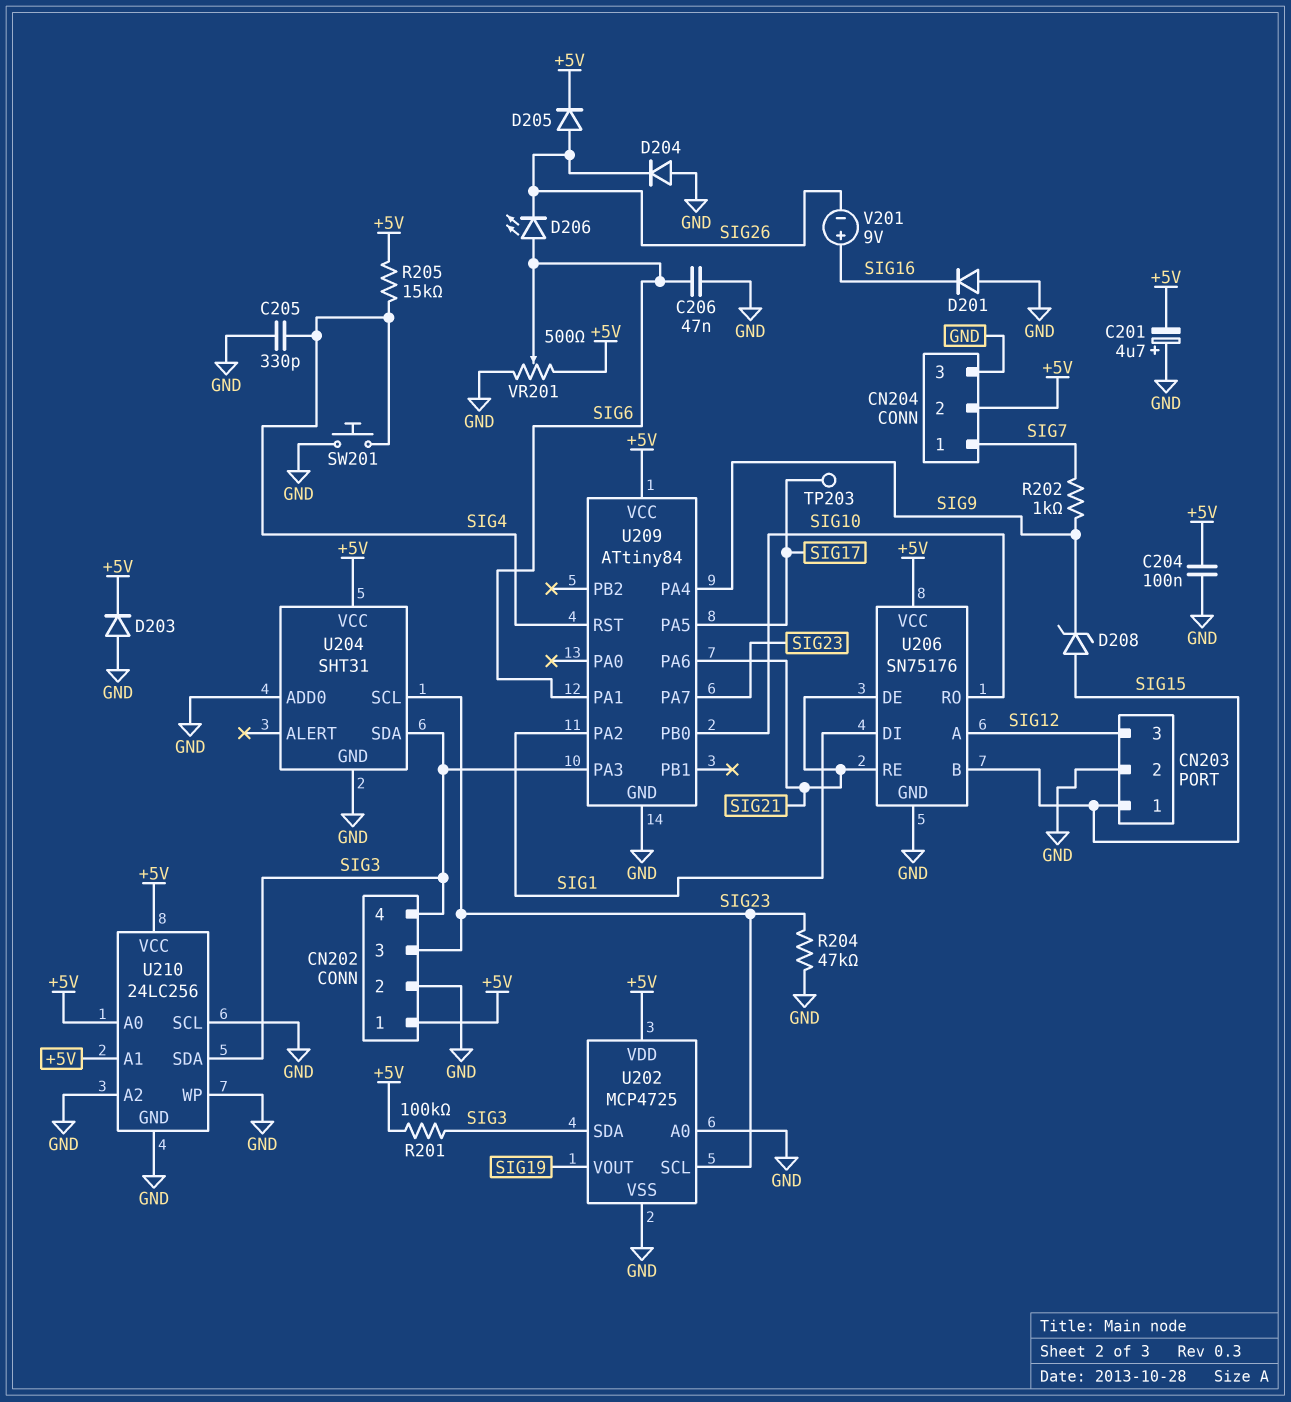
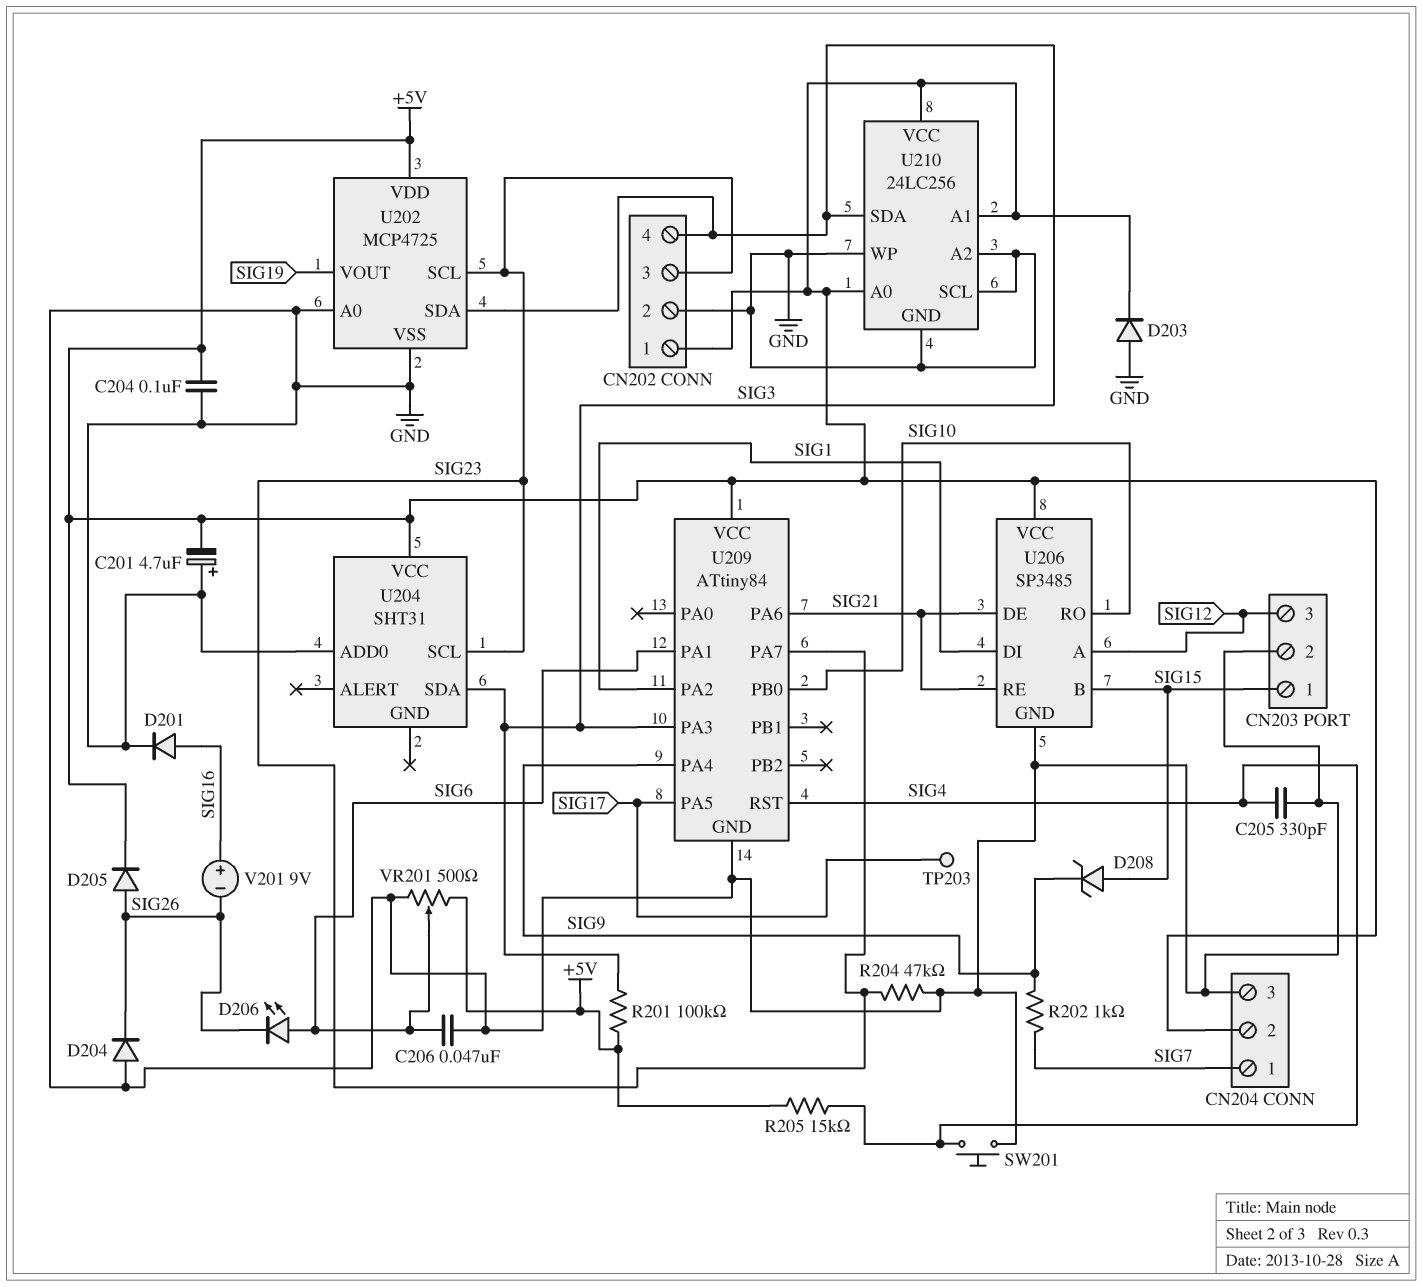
D201: diode (A GND, K SIG16) -> diode (A SIG16, K GND)
U204 pin GND: GND -> none
U206: SN75176 -> SP3485

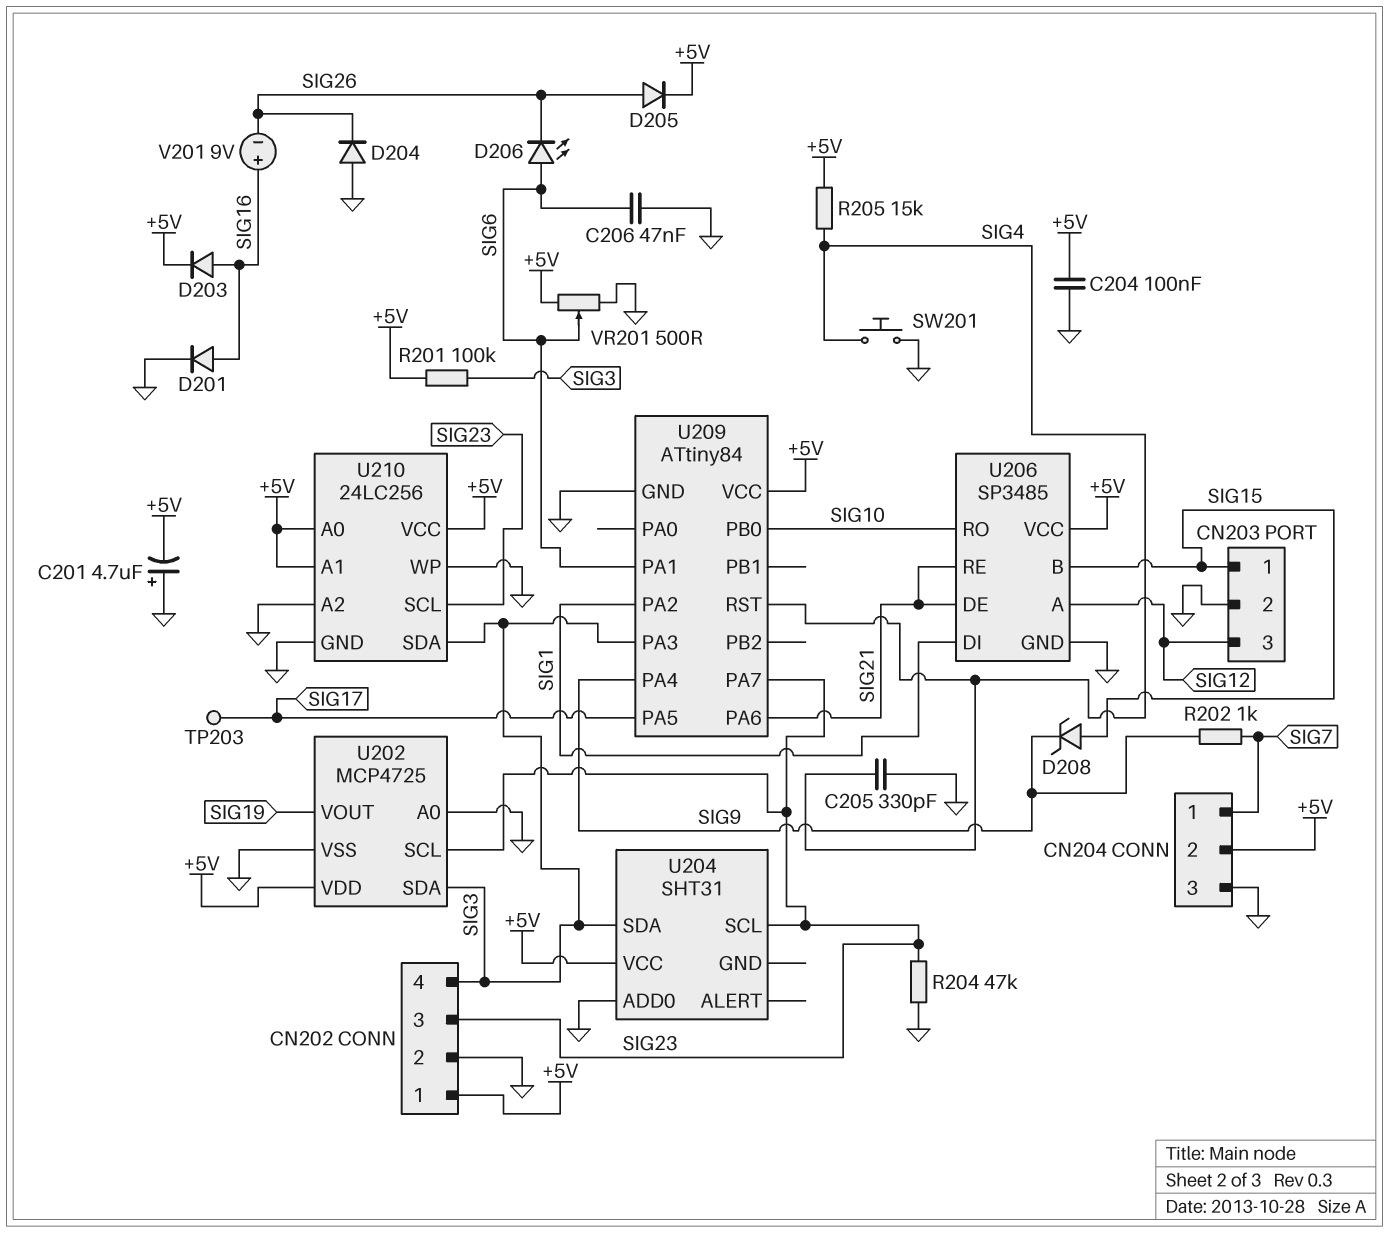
D203: diode (A GND, K +5V) -> diode (A SIG16, K +5V)
U210 pin SCL: GND -> SIG23

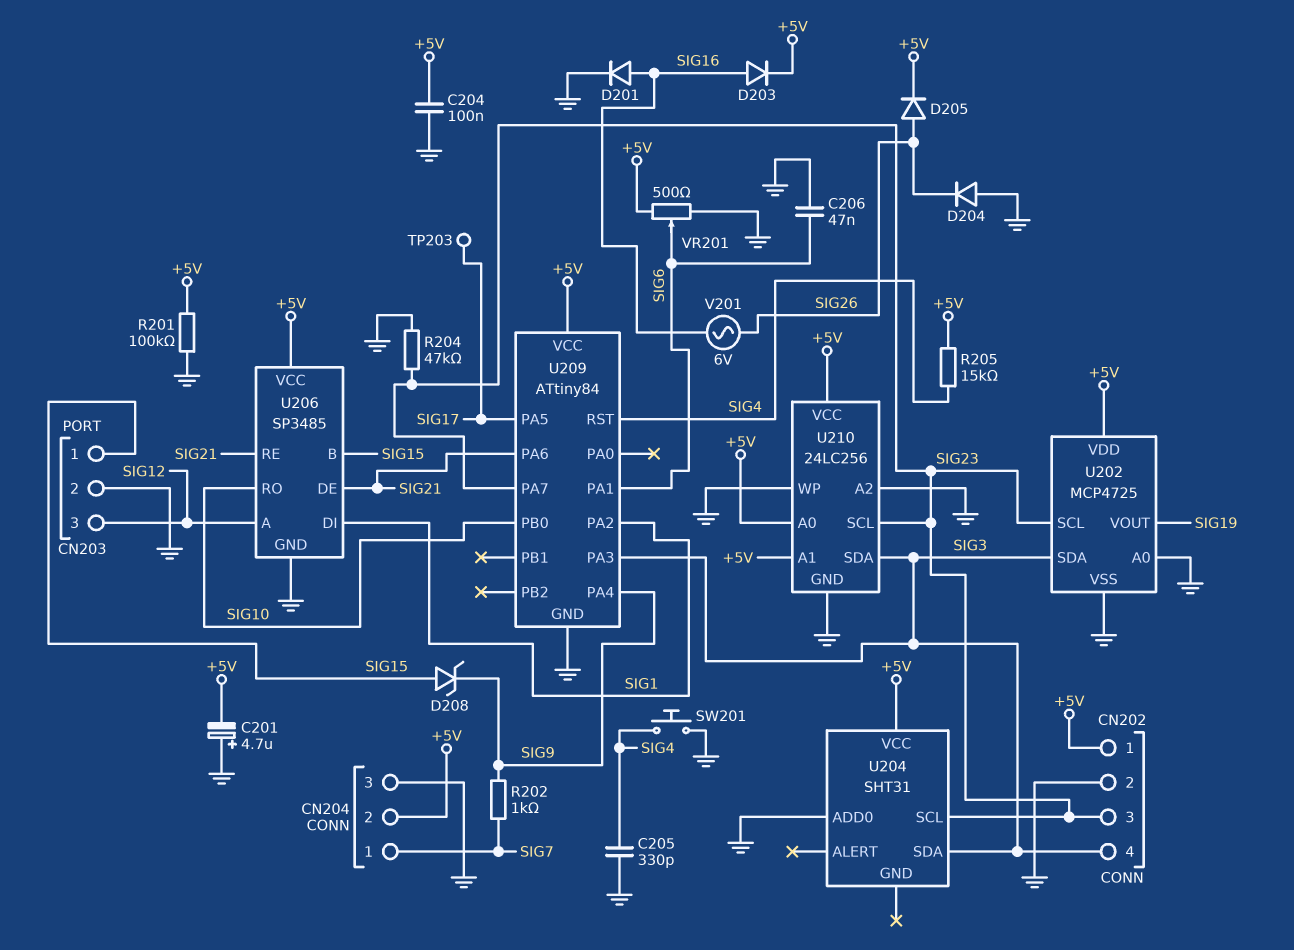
D206: LED (A SIG6, K SIG26) -> none
R201: 100k (+5V, SIG3) -> 100k (+5V, GND)
V201: 9V (plus SIG16, minus SIG26) -> AC 6V (SIG16, SIG26)

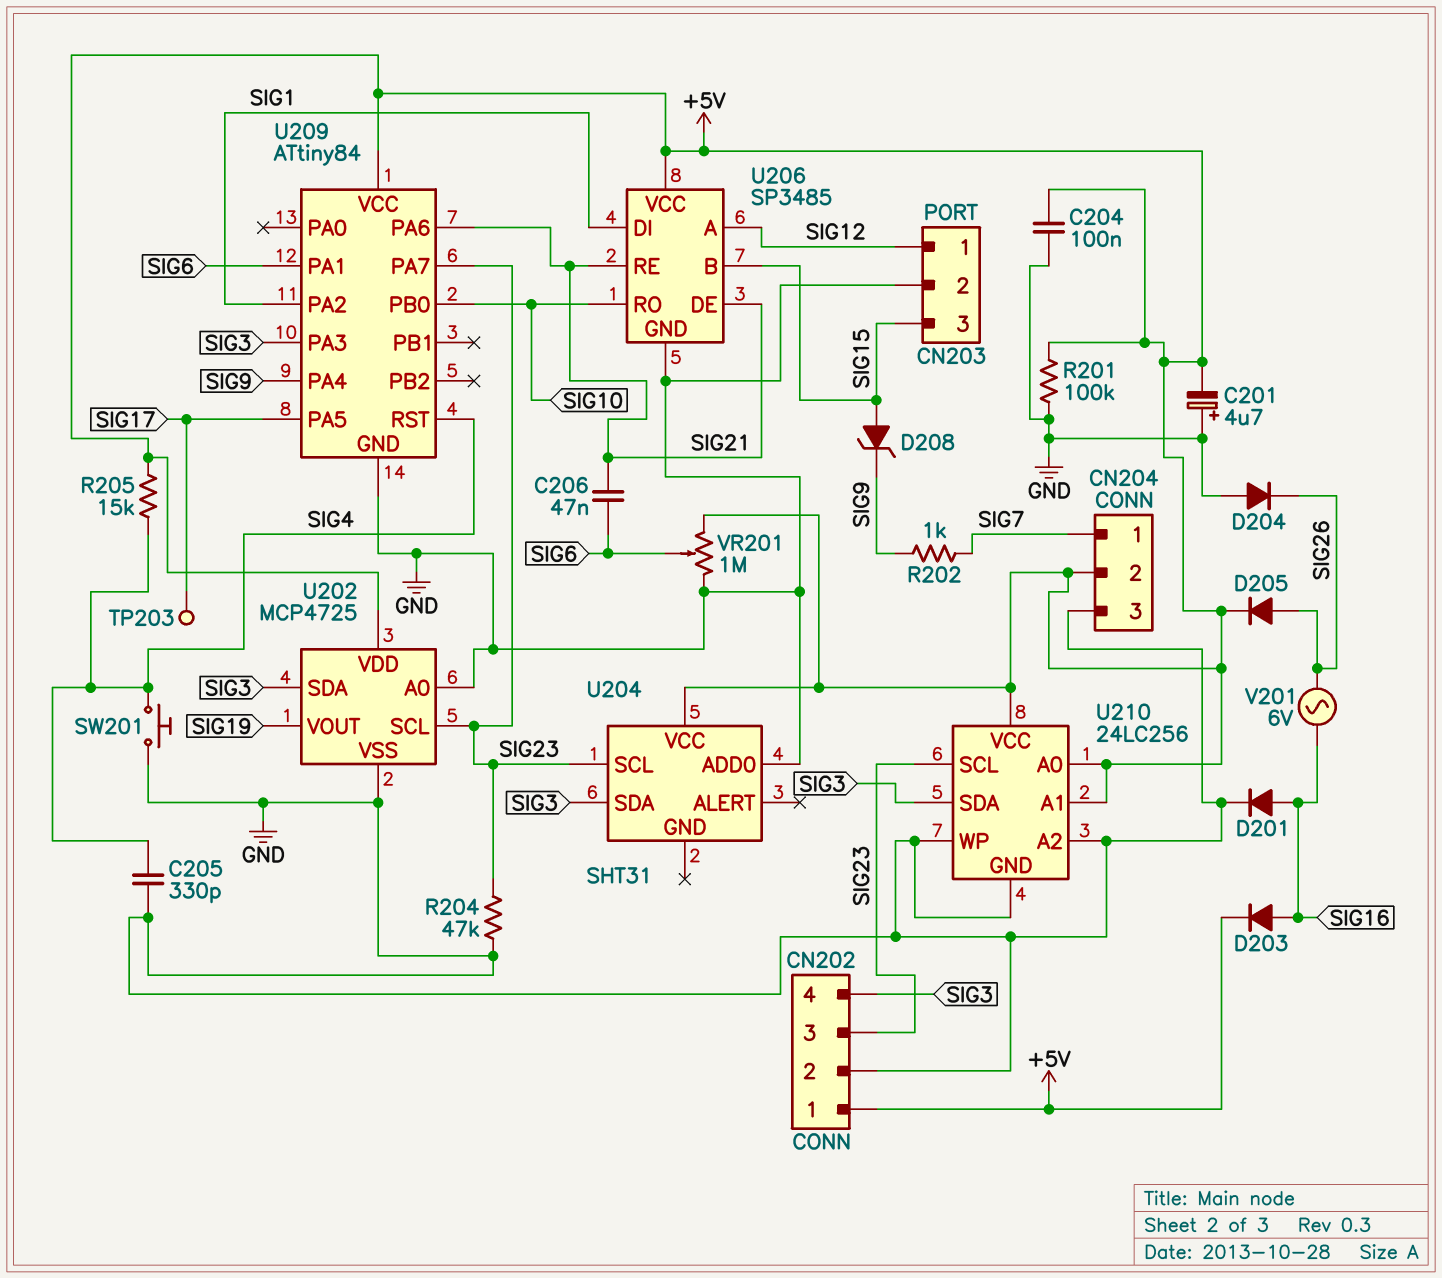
C206: 47nF (GND, SIG6) -> 47nF (SIG6, SIG21)
CN203 pin 1: SIG15 -> SIG12
CN203 pin 3: SIG12 -> SIG15
VR201: 500 (+5V, GND, wiper SIG6) -> 1M (+5V, GND, wiper SIG6)

